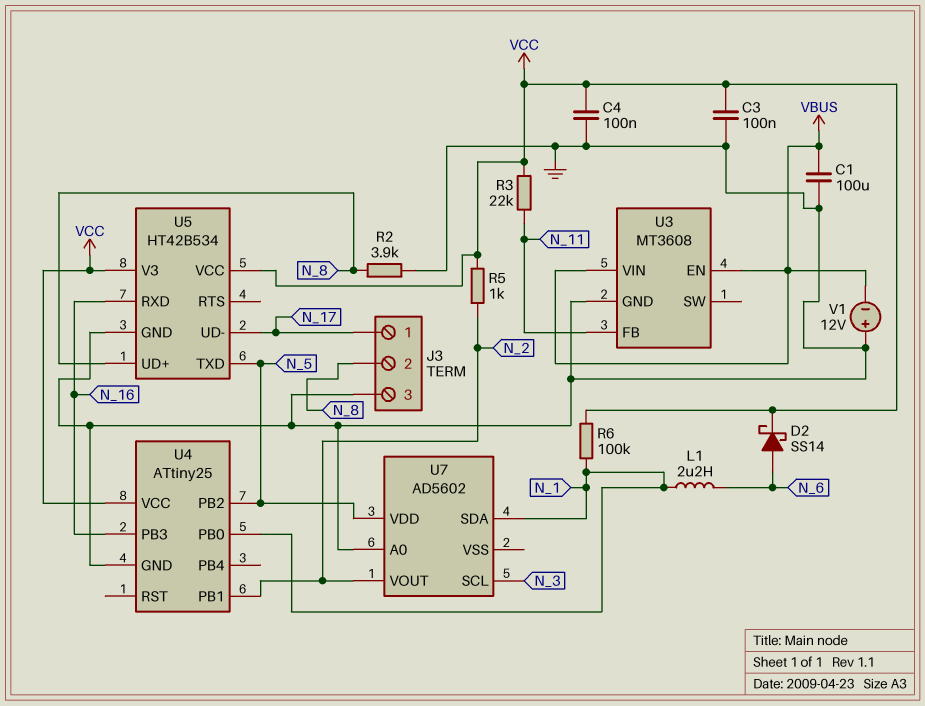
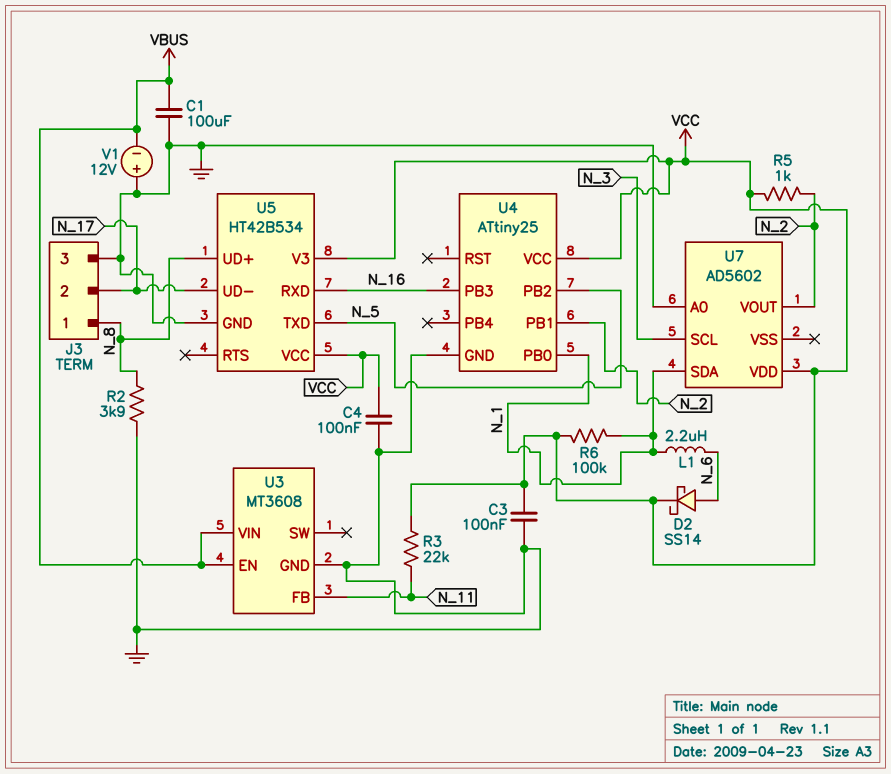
J3 pin 1: N_17 -> N_8
J3 pin 2: N_8 -> N_17
U7 pin VDD: N_5 -> VCC

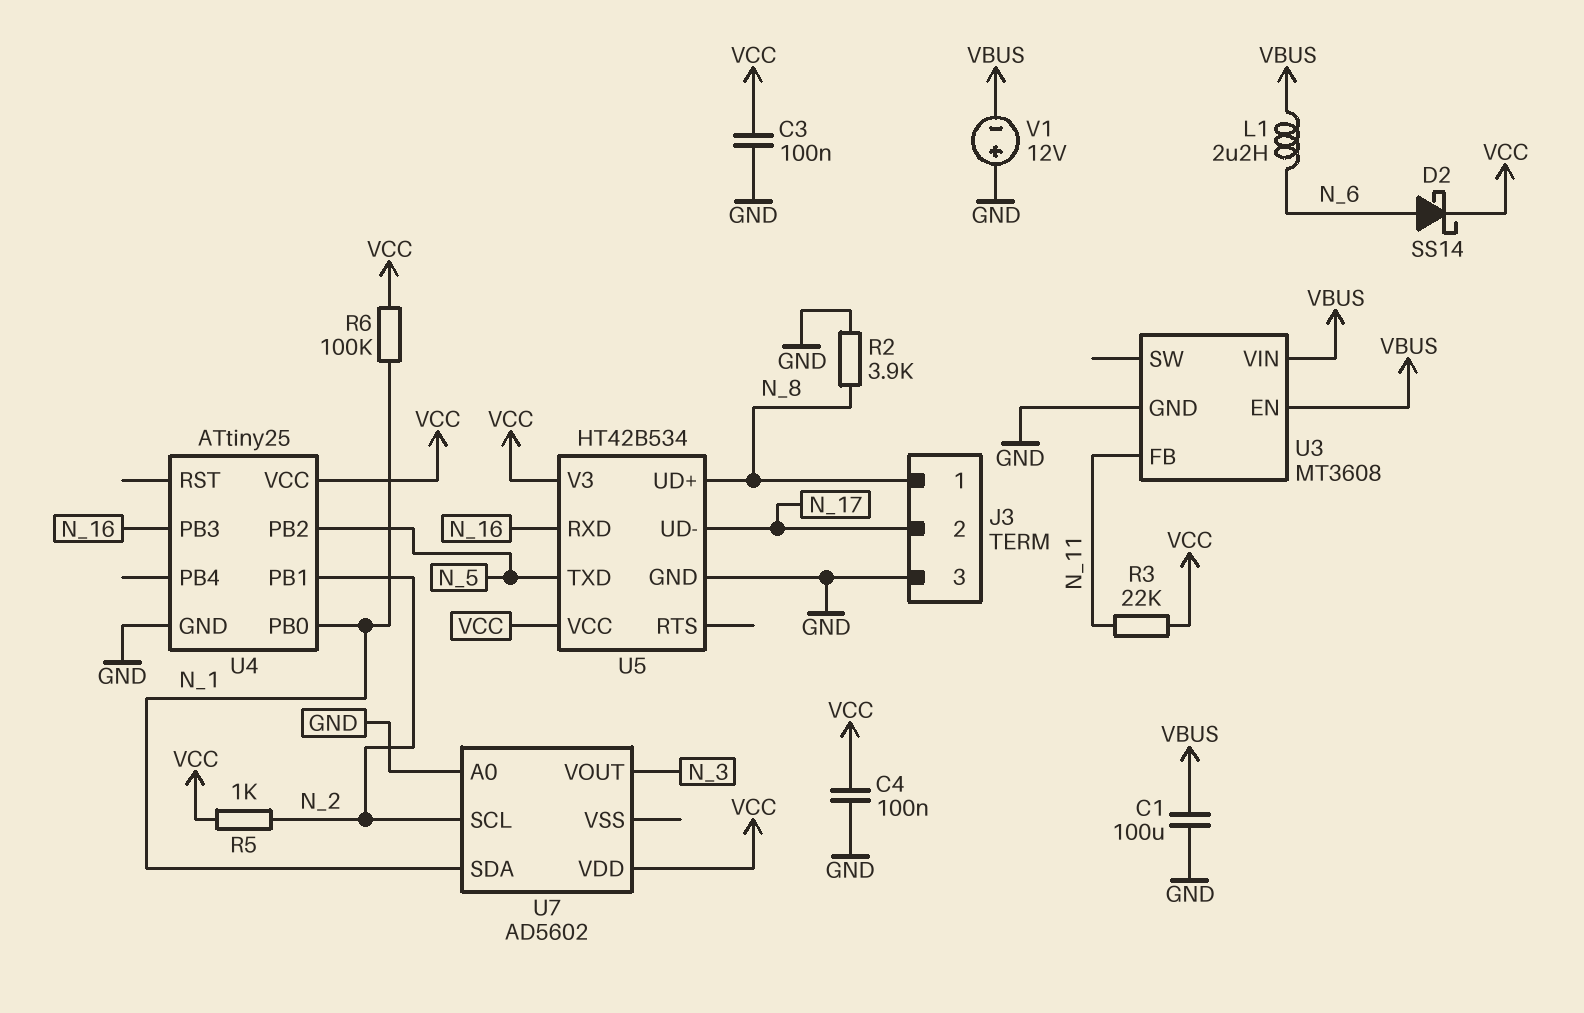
L1: 2.2uH (N_1, N_6) -> 2.2uH (N_6, VBUS)
U7 pin SCL: N_3 -> N_2
U7 pin VOUT: N_2 -> N_3

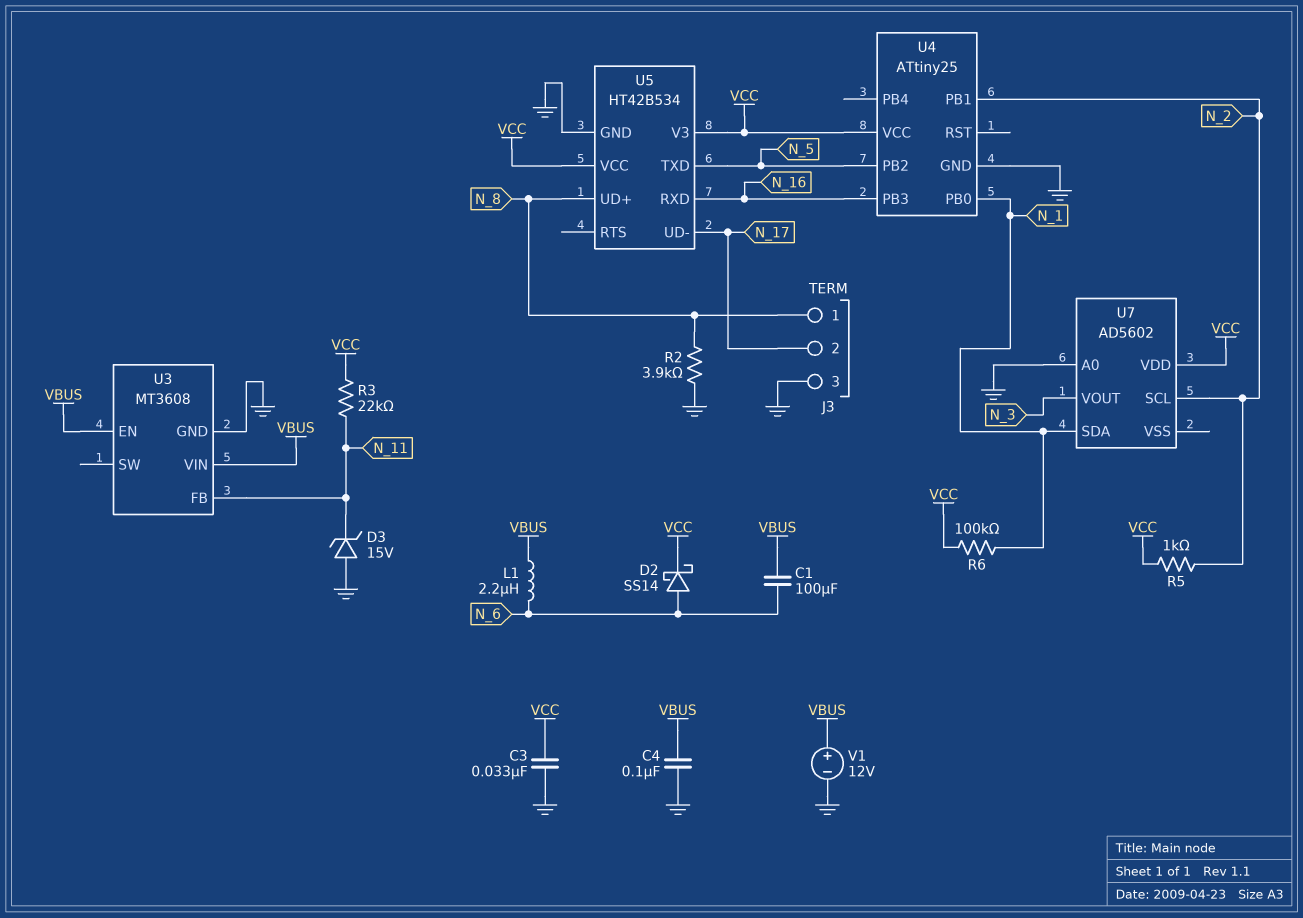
C1: 100uF (GND, VBUS) -> 100uF (N_6, VBUS)
C3: 100nF (GND, VCC) -> 33nF (GND, VCC)
C4: 100nF (GND, VCC) -> 100nF (GND, VBUS)
D3: none -> zener 15V (A GND, K N_11)
V1: 12V (plus GND, minus VBUS) -> 12V (plus VBUS, minus GND)

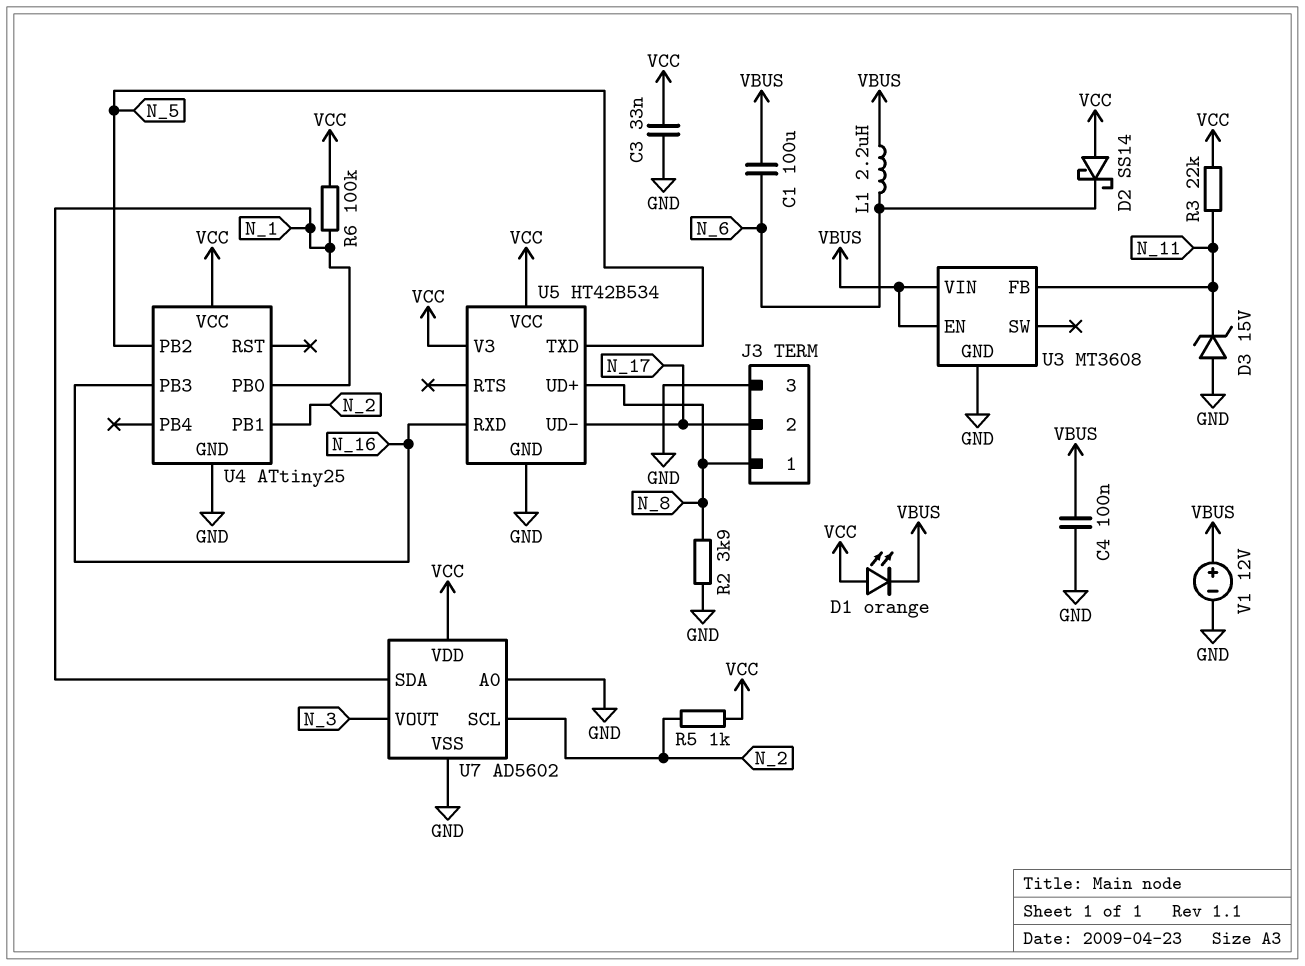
D1: none -> LED orange (A VCC, K VBUS)
D2: schottky SS14 (A N_6, K VCC) -> schottky SS14 (A VCC, K N_6)
U7 pin VSS: none -> GND

